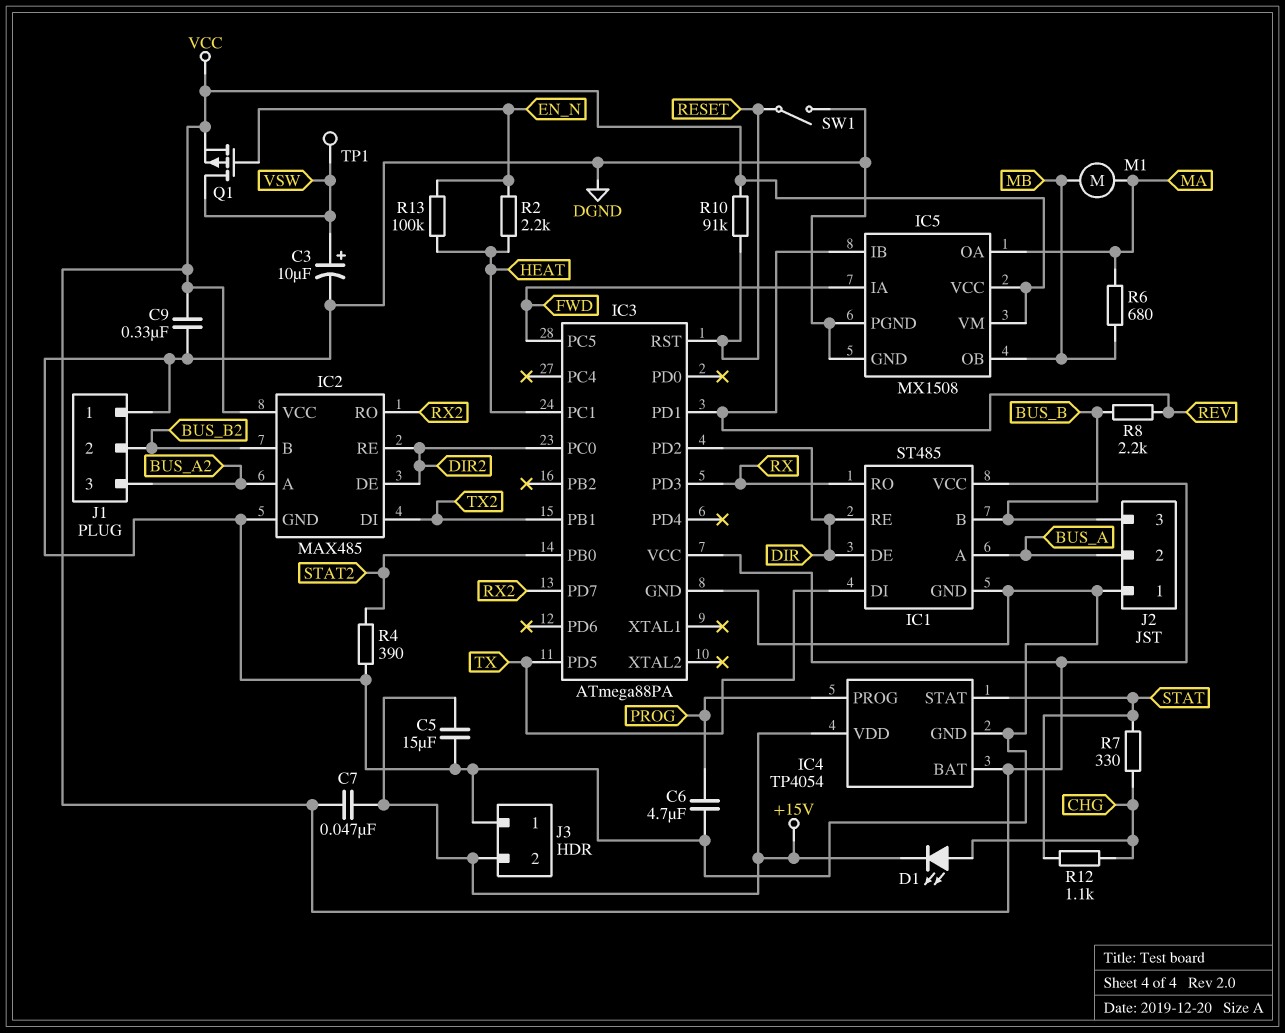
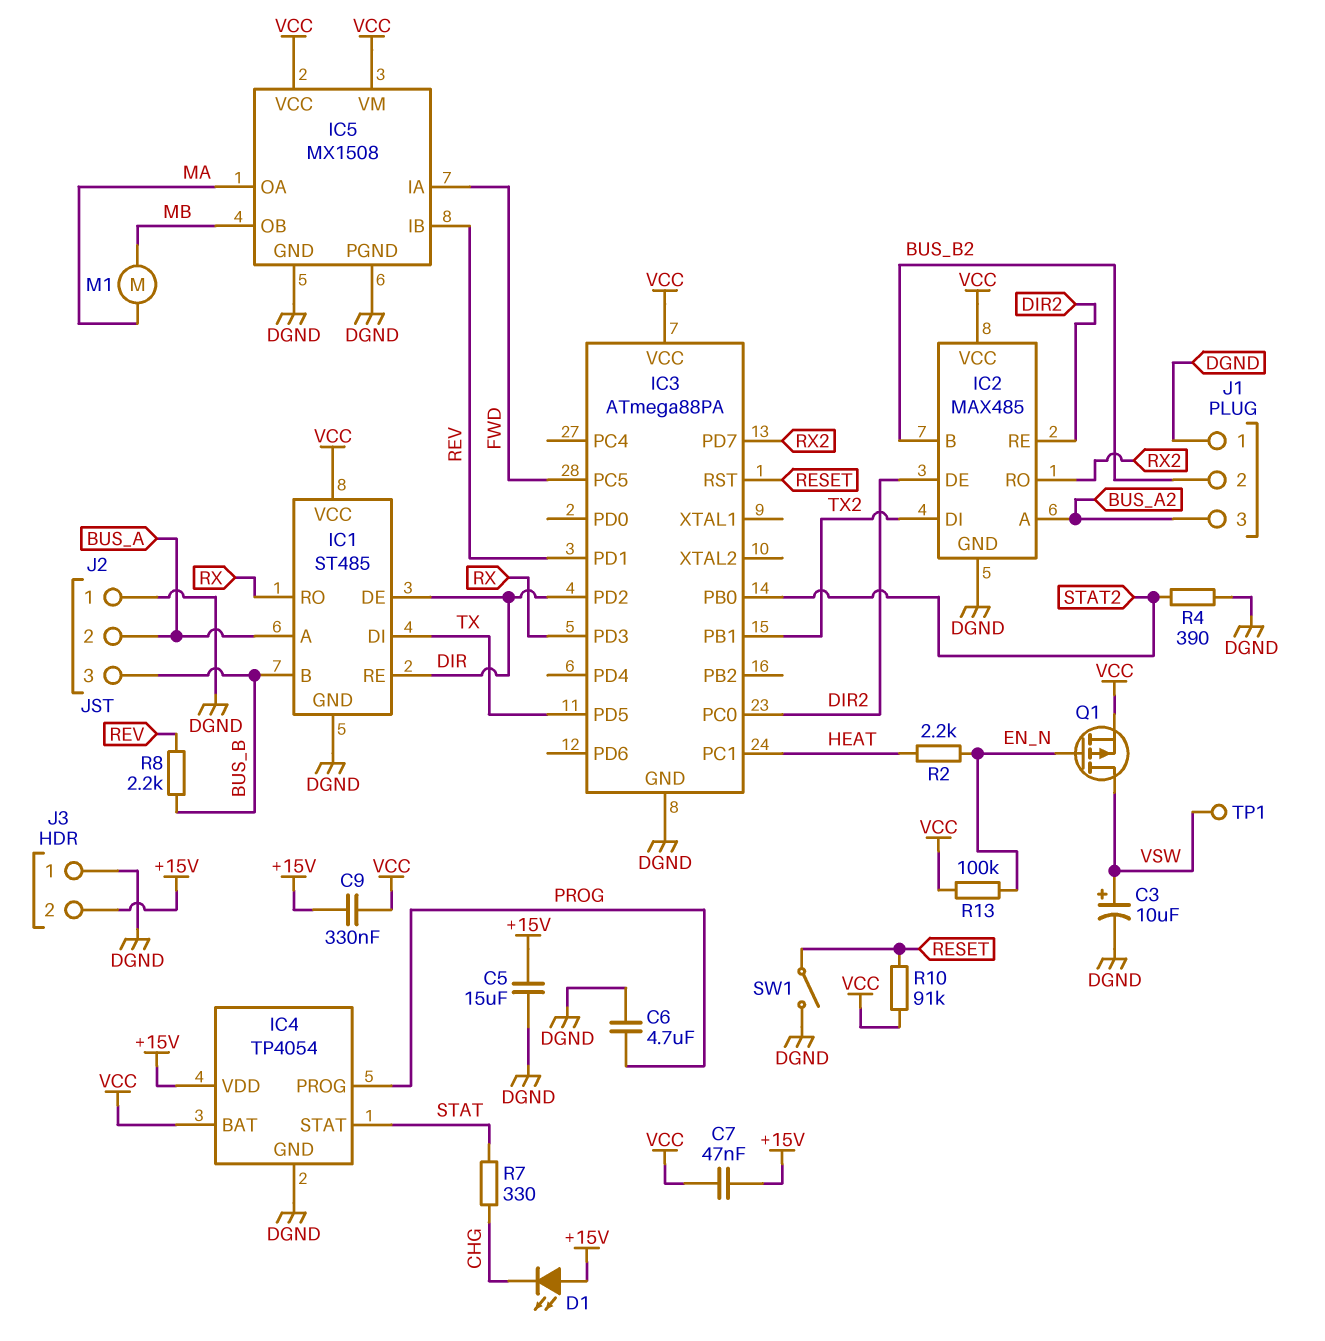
C9: 330nF (DGND, VCC) -> 330nF (+15V, VCC)
D1: LED (A CHG, K +15V) -> LED (A +15V, K CHG)
R6: 680 (MA, MB) -> none
R12: 1.1k (CHG, STAT) -> none
R13: 100k (EN_N, HEAT) -> 100k (EN_N, VCC)

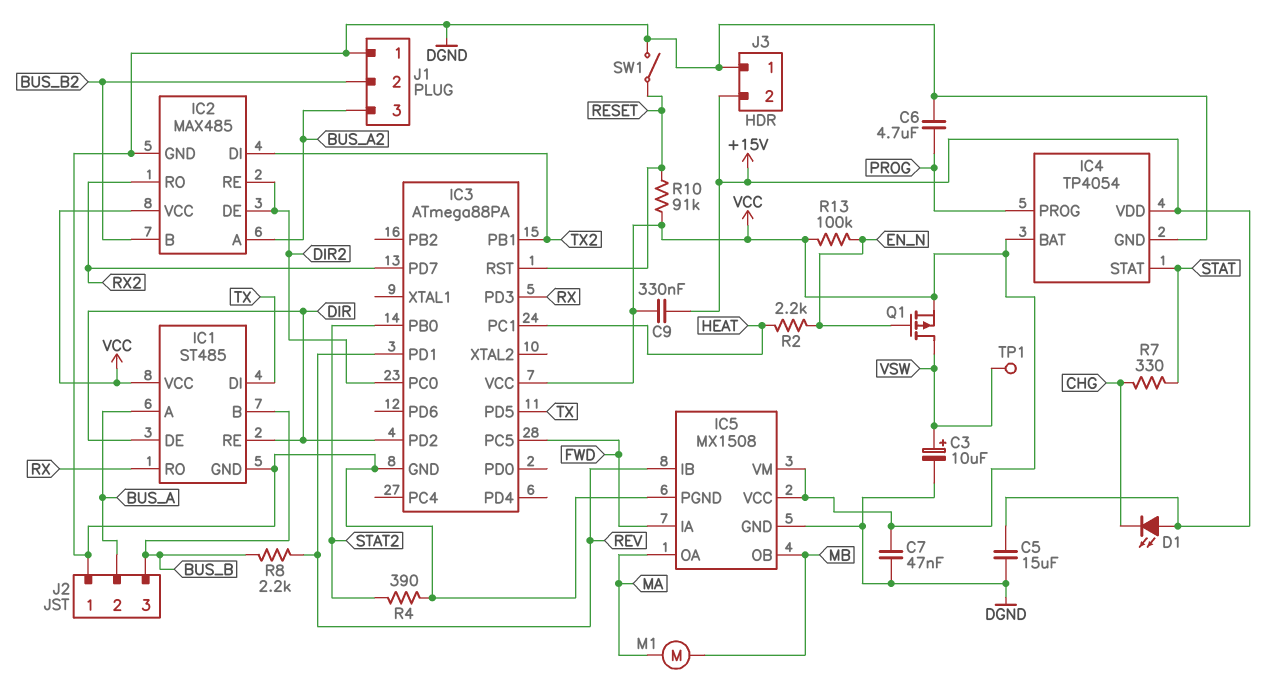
C7: 47nF (+15V, VCC) -> 47nF (DGND, VCC)

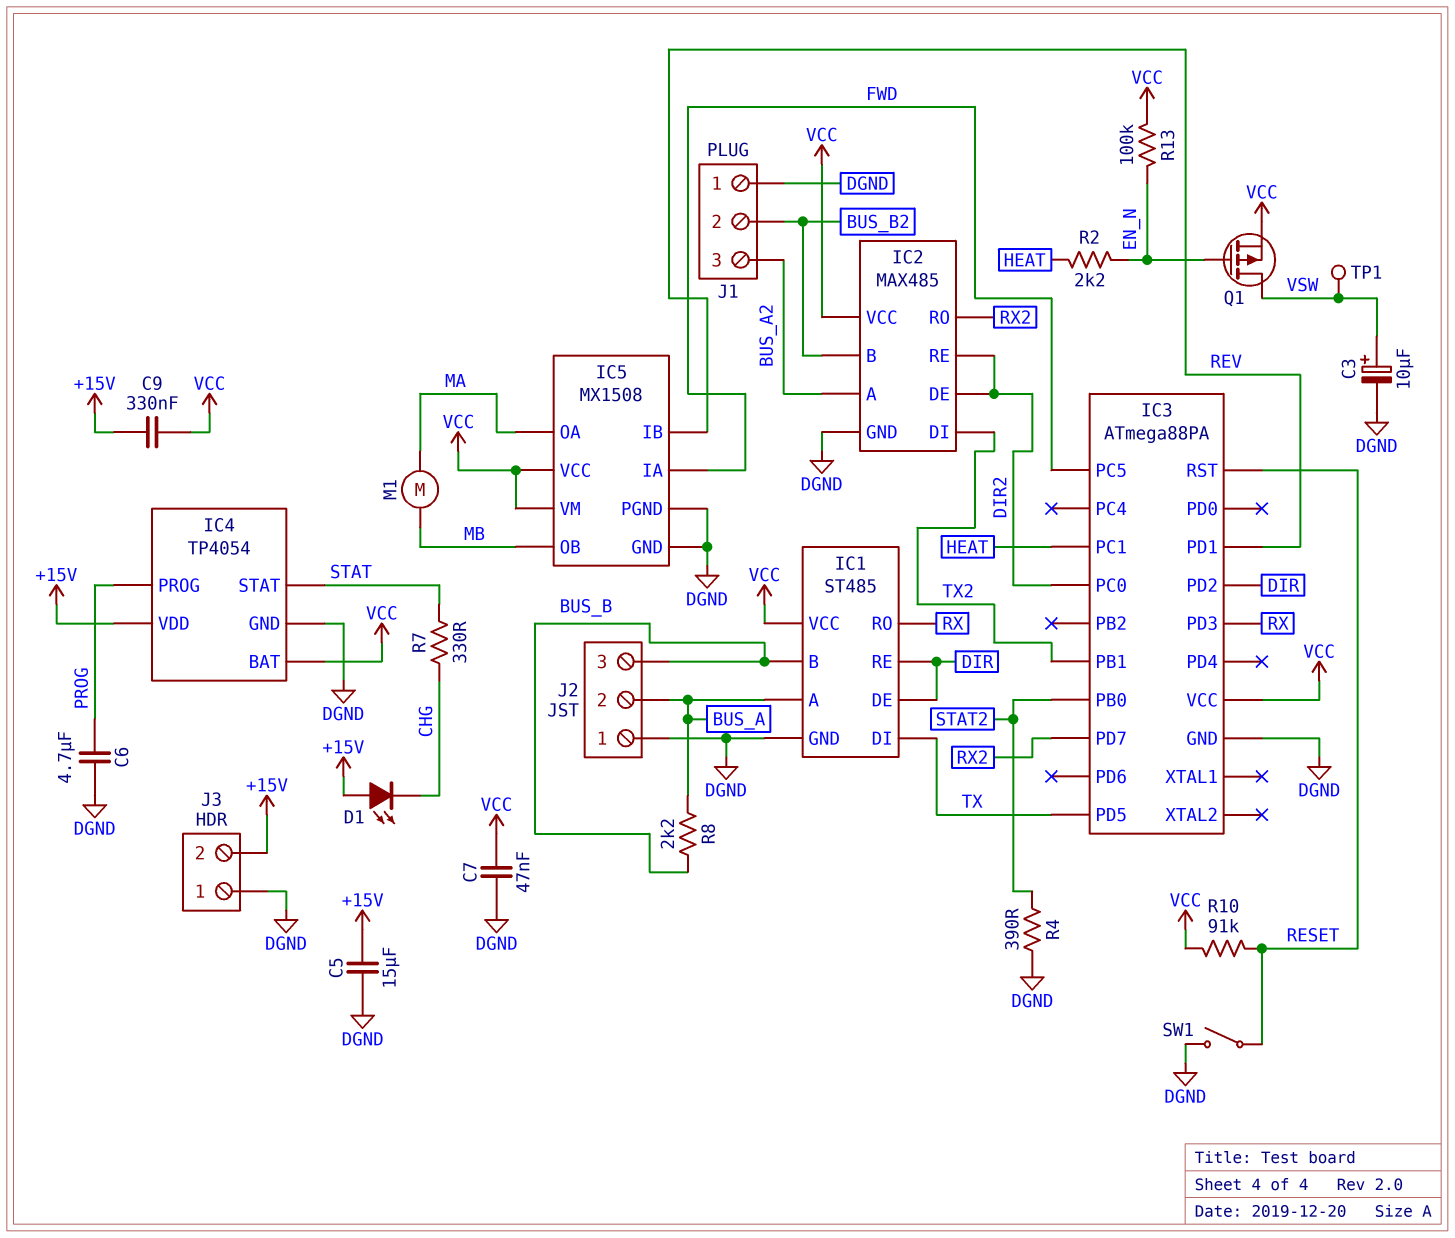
R8: 2.2k (BUS_B, REV) -> 2.2k (BUS_A, BUS_B)

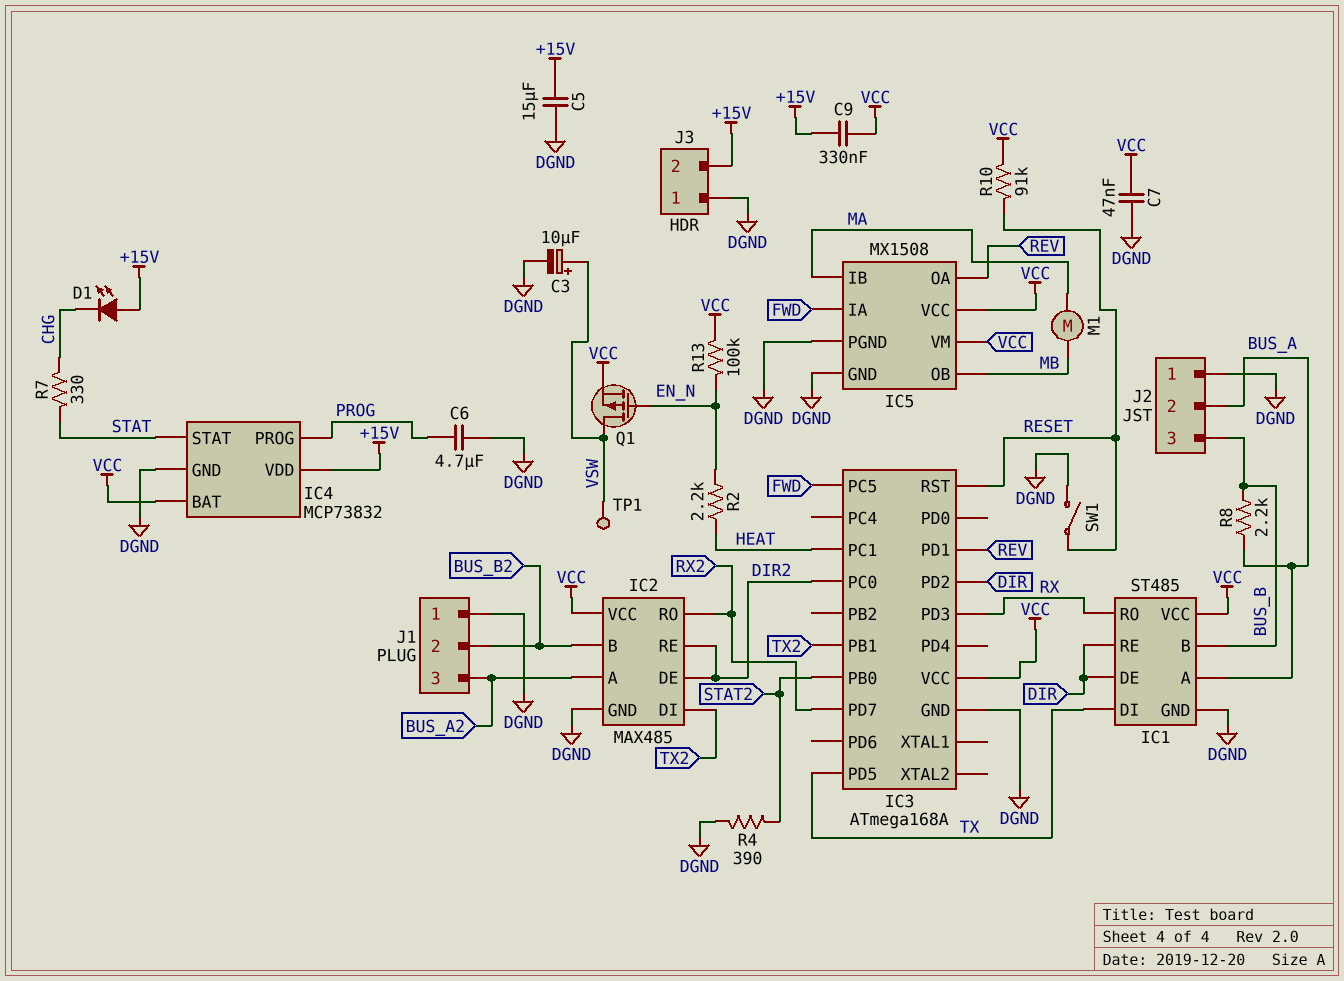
IC3: ATmega88PA -> ATmega168A
IC4: TP4054 -> MCP73832
IC5 pin IB: REV -> MA
IC5 pin OA: MA -> REV

